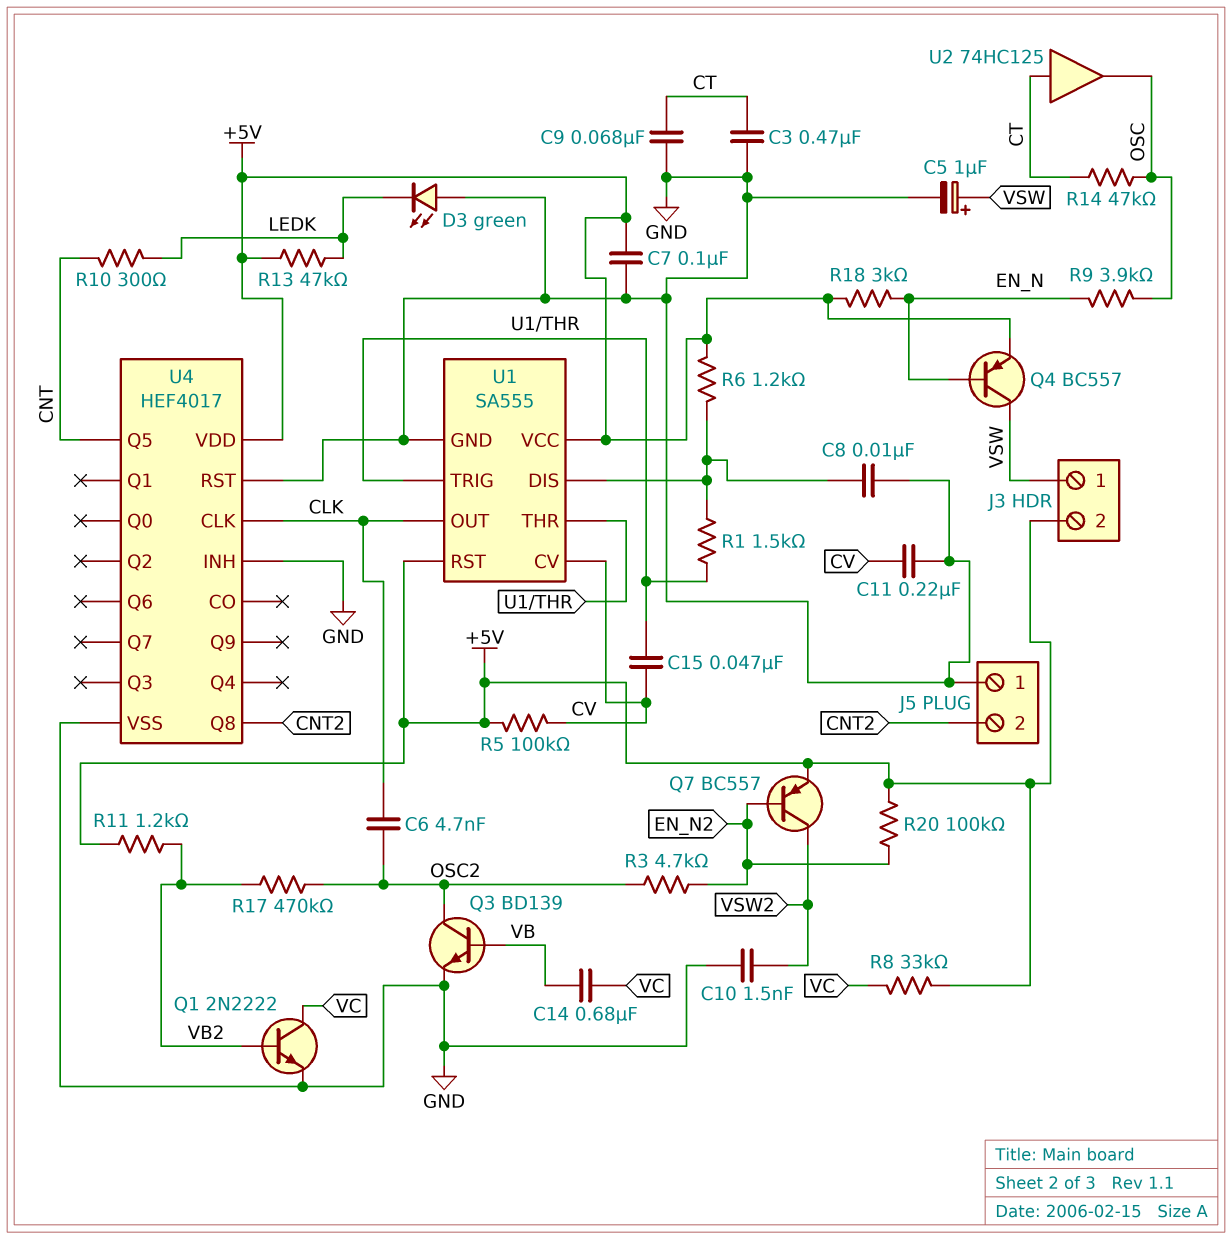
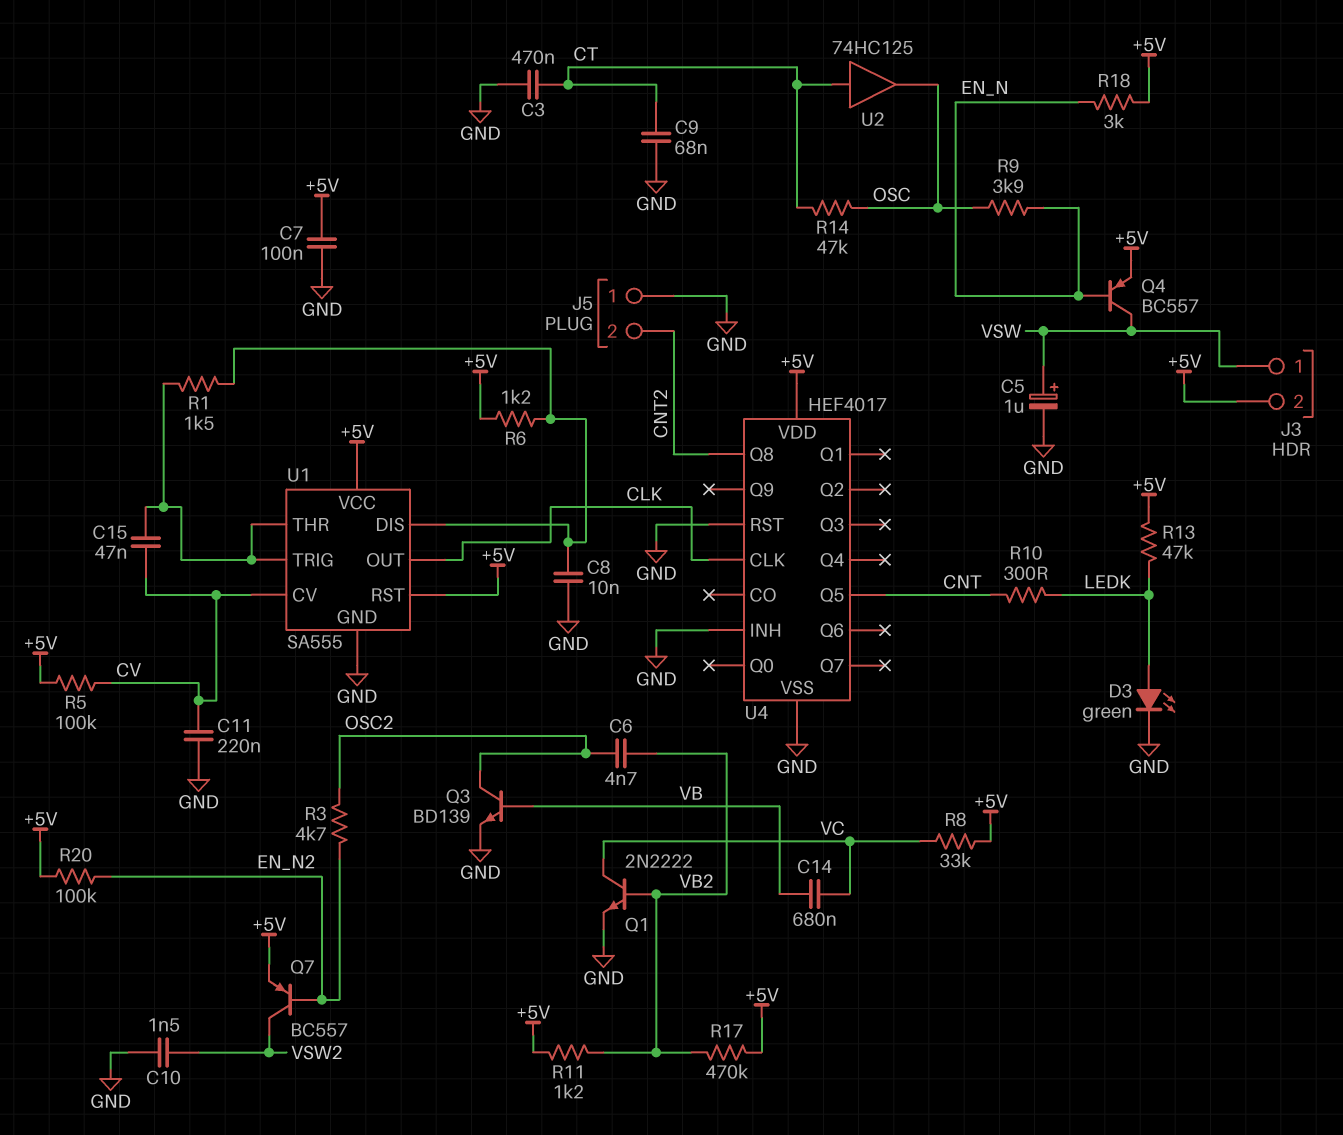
C6: 4.7nF (CLK, OSC2) -> 4.7nF (OSC2, VB2)
D3: LED green (A GND, K LEDK) -> LED green (A LEDK, K GND)
R17: 470k (OSC2, VB2) -> 470k (+5V, VB2)

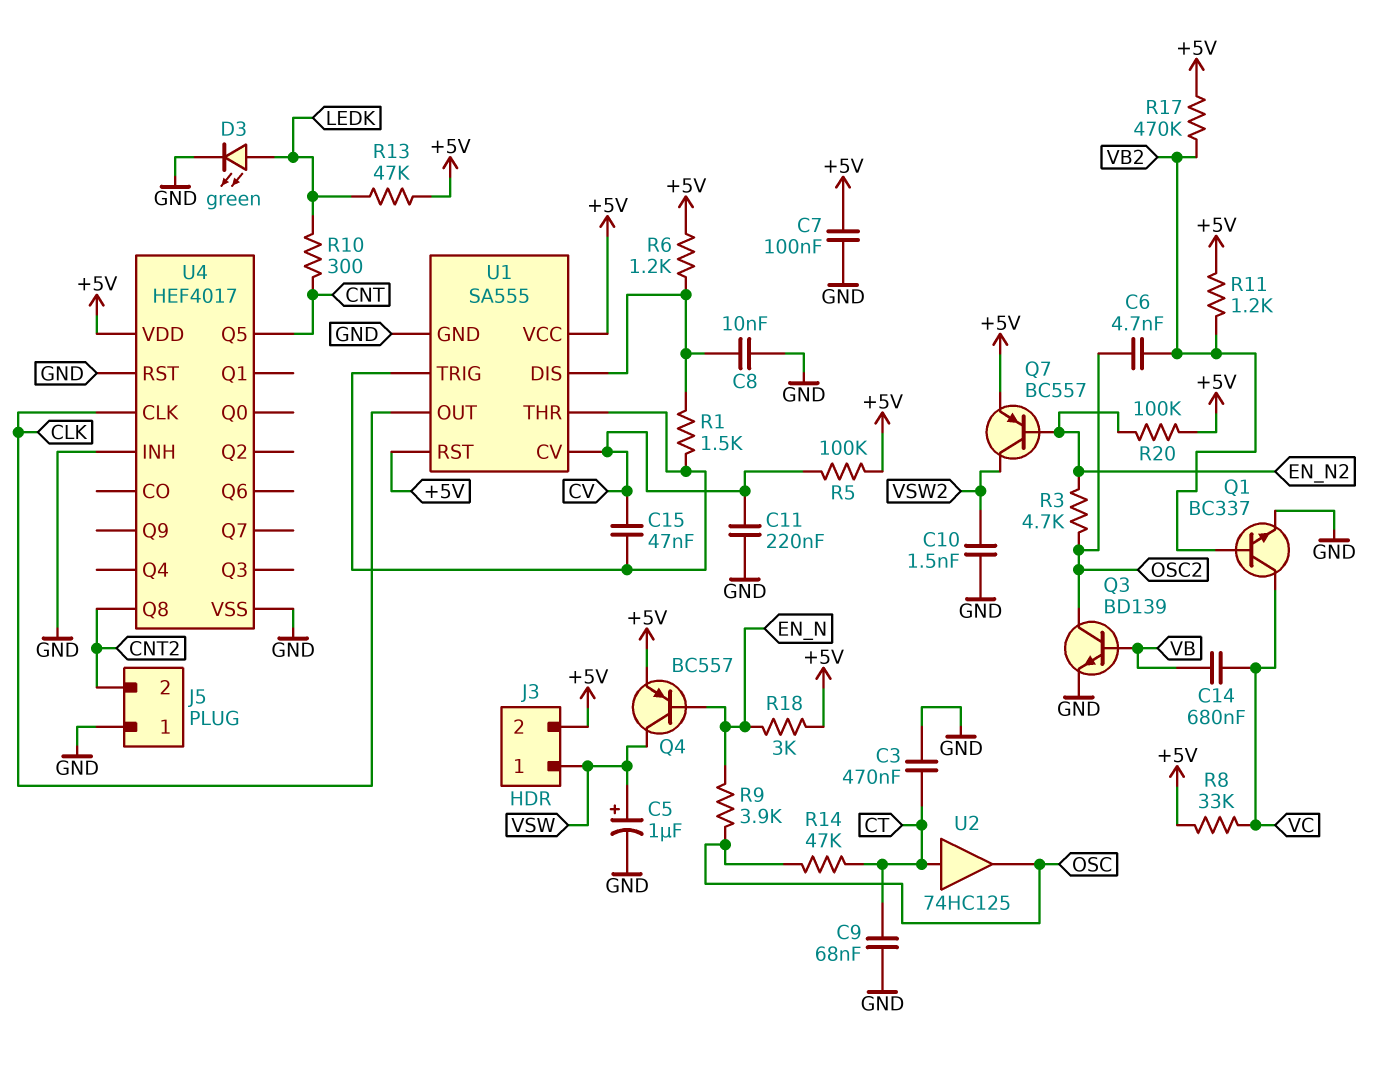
Q1: NPN 2N2222 (B VB2, C VC, E GND) -> NPN BC337 (B VB2, C VC, E GND)

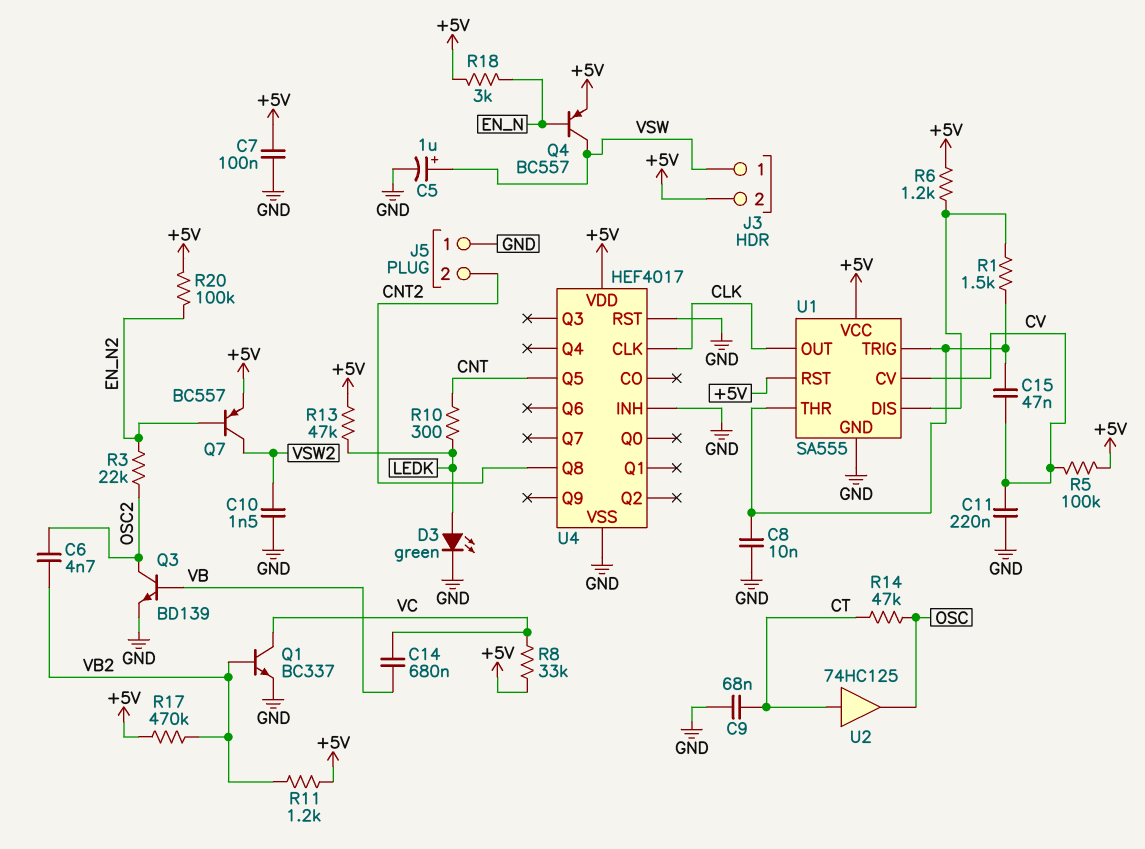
C3: 470nF (CT, GND) -> none
C8: 10nF (GND, U1/DIS) -> 10nF (GND, U1/THR)
R3: 4.7k (EN_N2, OSC2) -> 22k (EN_N2, OSC2)
R9: 3.9k (EN_N, OSC) -> none

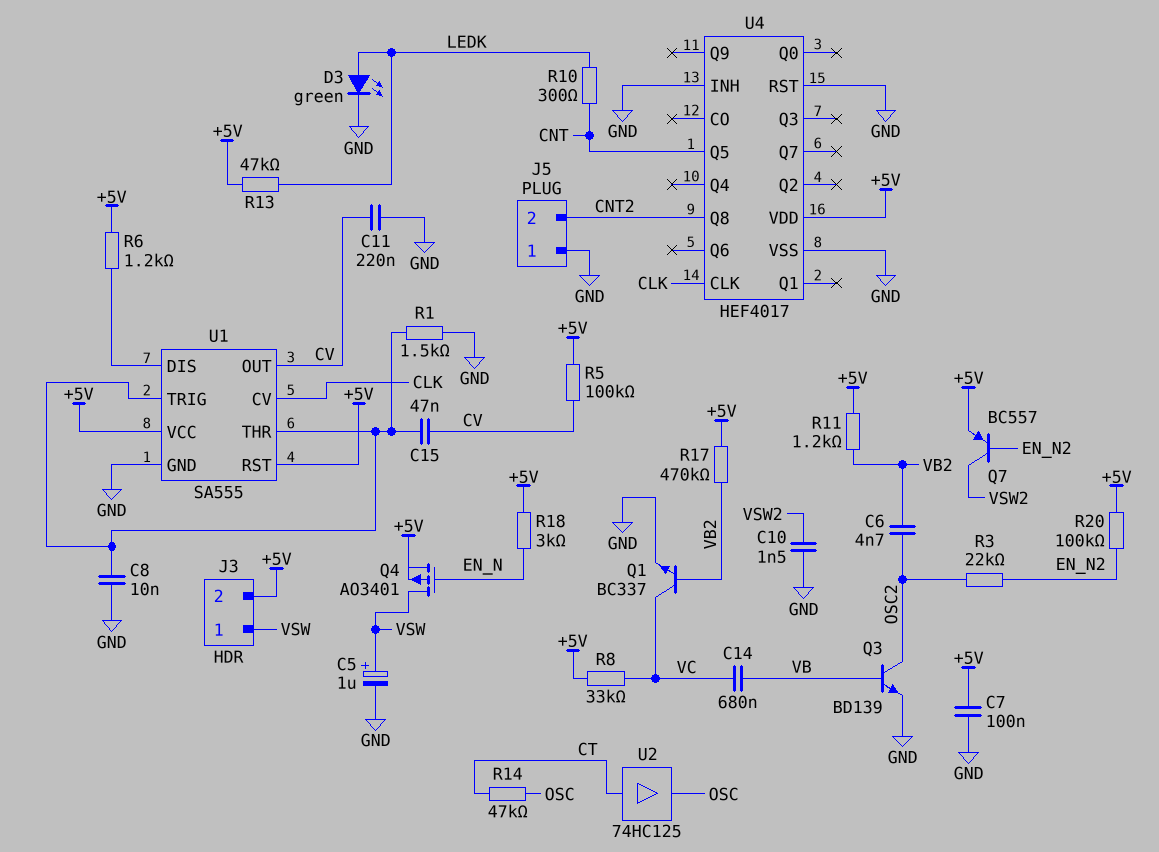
C9: 68nF (CT, GND) -> none
Q4: PNP BC557 (B EN_N, C VSW, E +5V) -> PMOS AO3401 (G EN_N, D VSW, S +5V)
R1: 1.5k (U1/DIS, U1/THR) -> 1.5k (GND, U1/THR)
U1 pin CV: CV -> CLK
U1 pin OUT: CLK -> CV

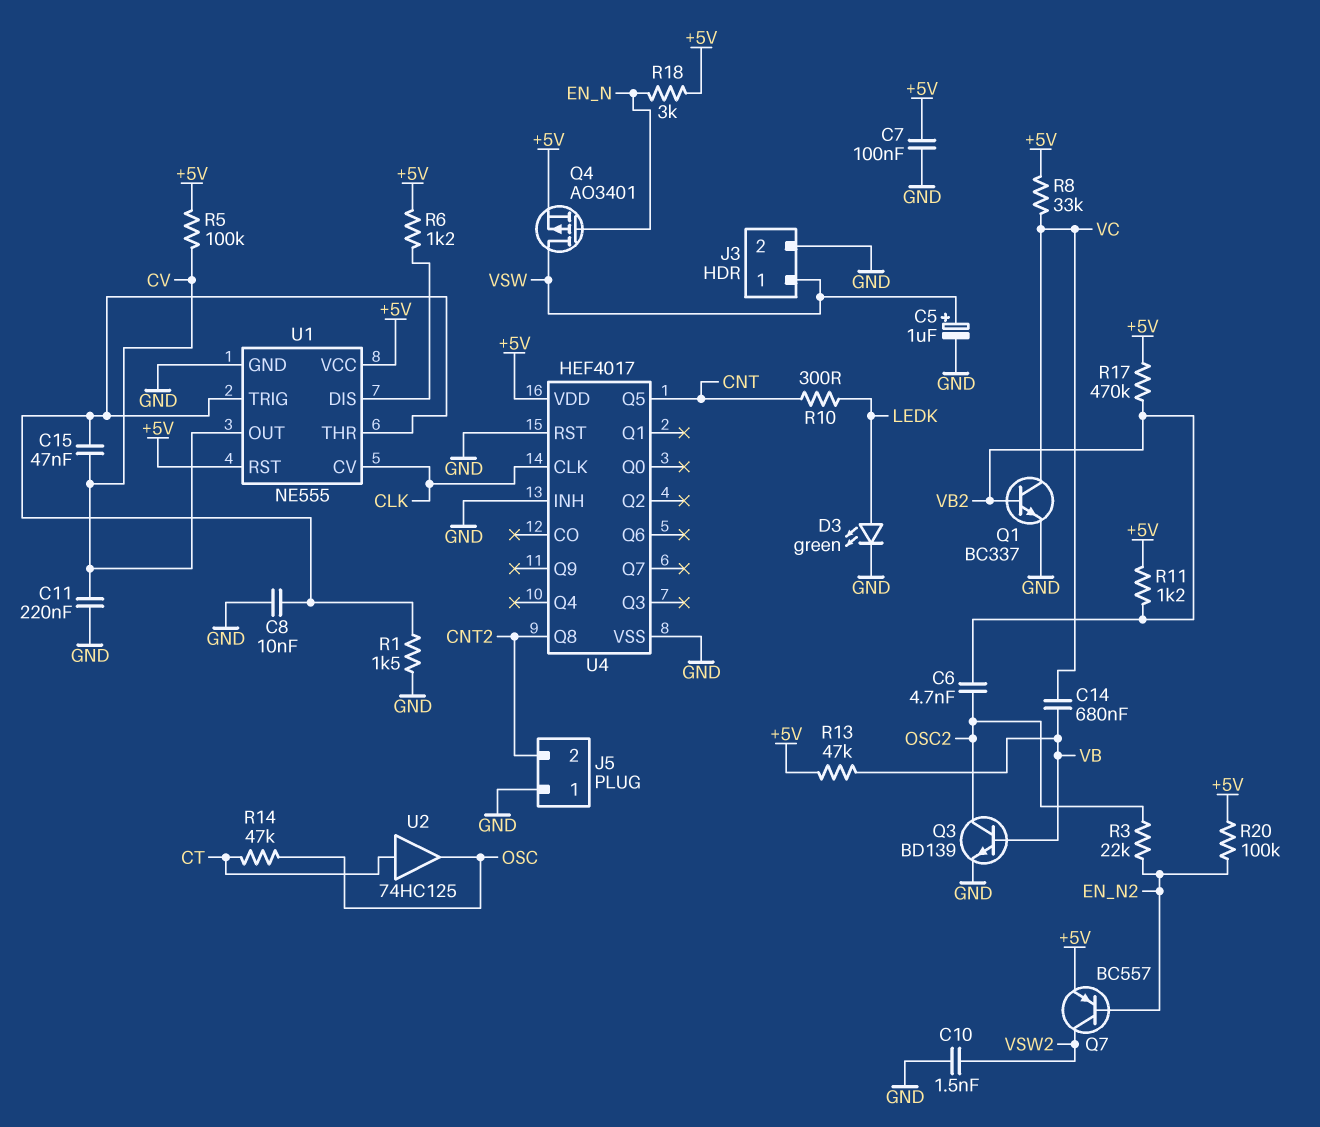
J3 pin 2: +5V -> GND
R13: 47k (+5V, LEDK) -> 47k (+5V, VB)
U1: SA555 -> NE555

